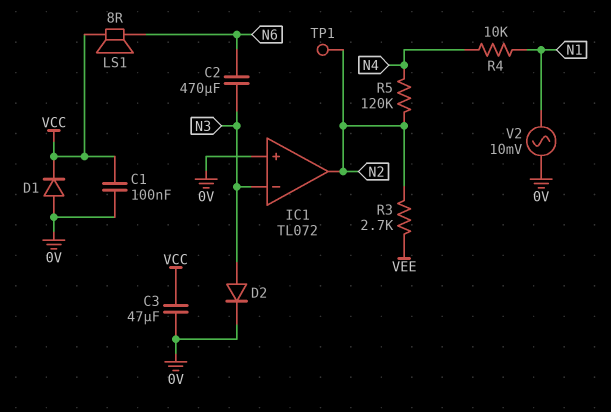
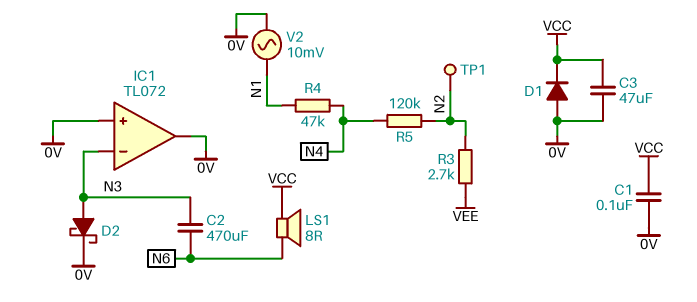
D2: diode (A N3, K 0V) -> schottky (A N3, K 0V)
IC1 pin out: N2 -> 0V
R4: 10k (N1, N4) -> 47k (N1, N4)

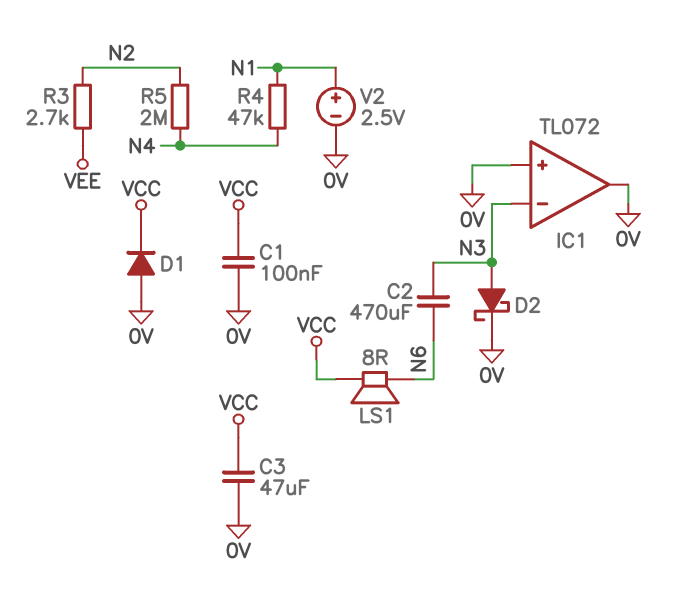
R5: 120k (N2, N4) -> 2M (N2, N4)
TP1: test point (N2) -> none
V2: AC 10mV (0V, N1) -> 2.5V (plus N1, minus 0V)

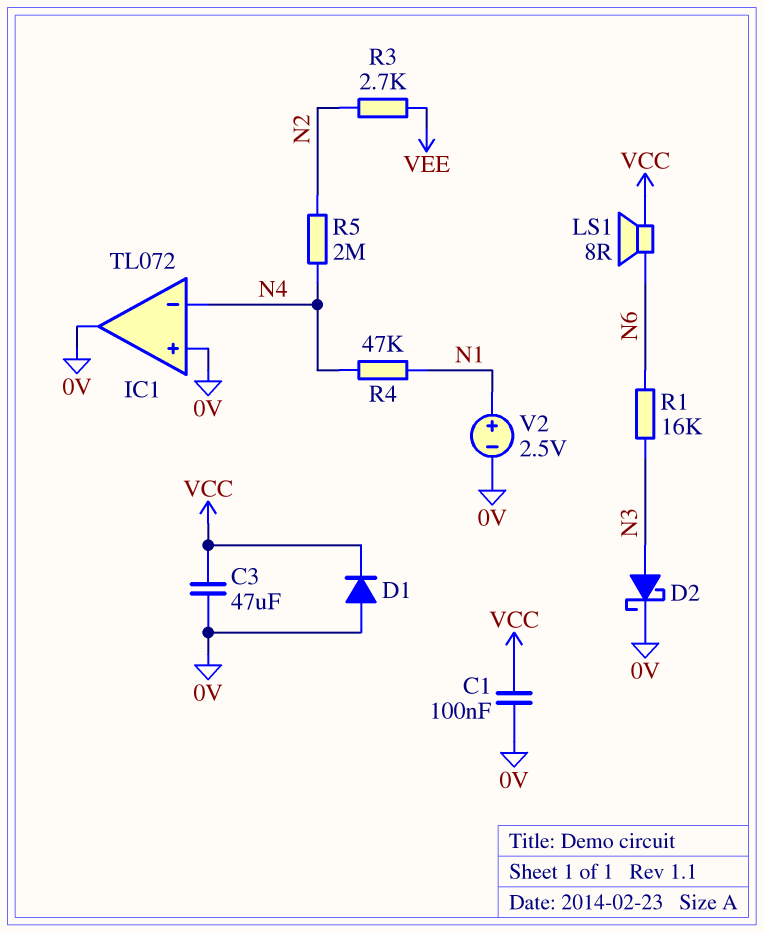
C2: 470uF (N3, N6) -> none
IC1 pin in-: N3 -> N4
R1: none -> 16k (N3, N6)

